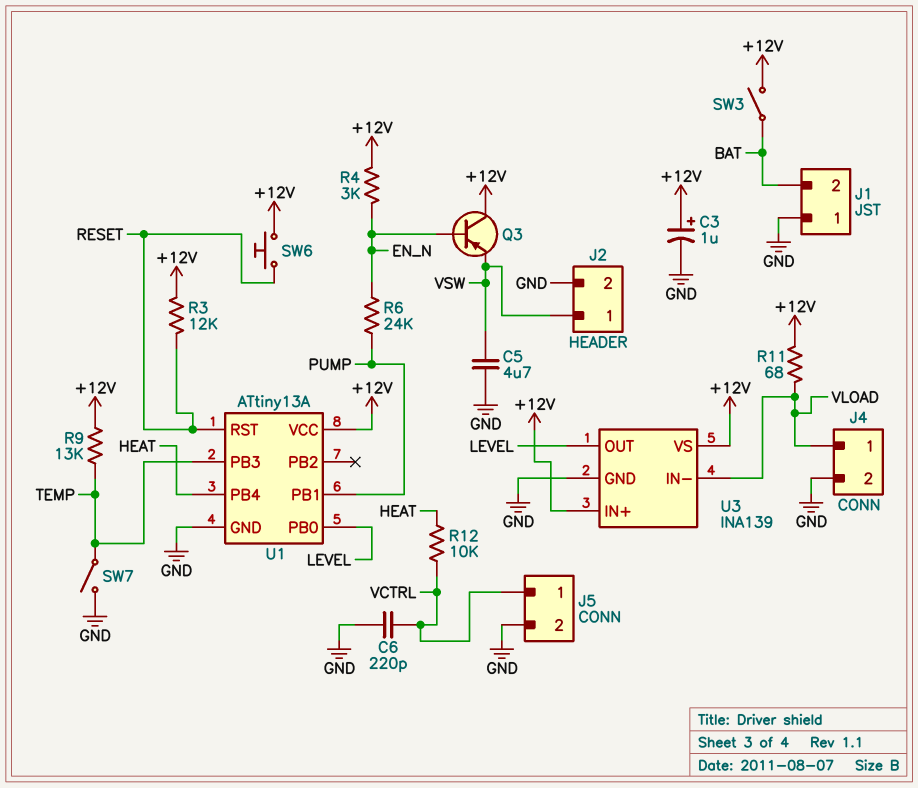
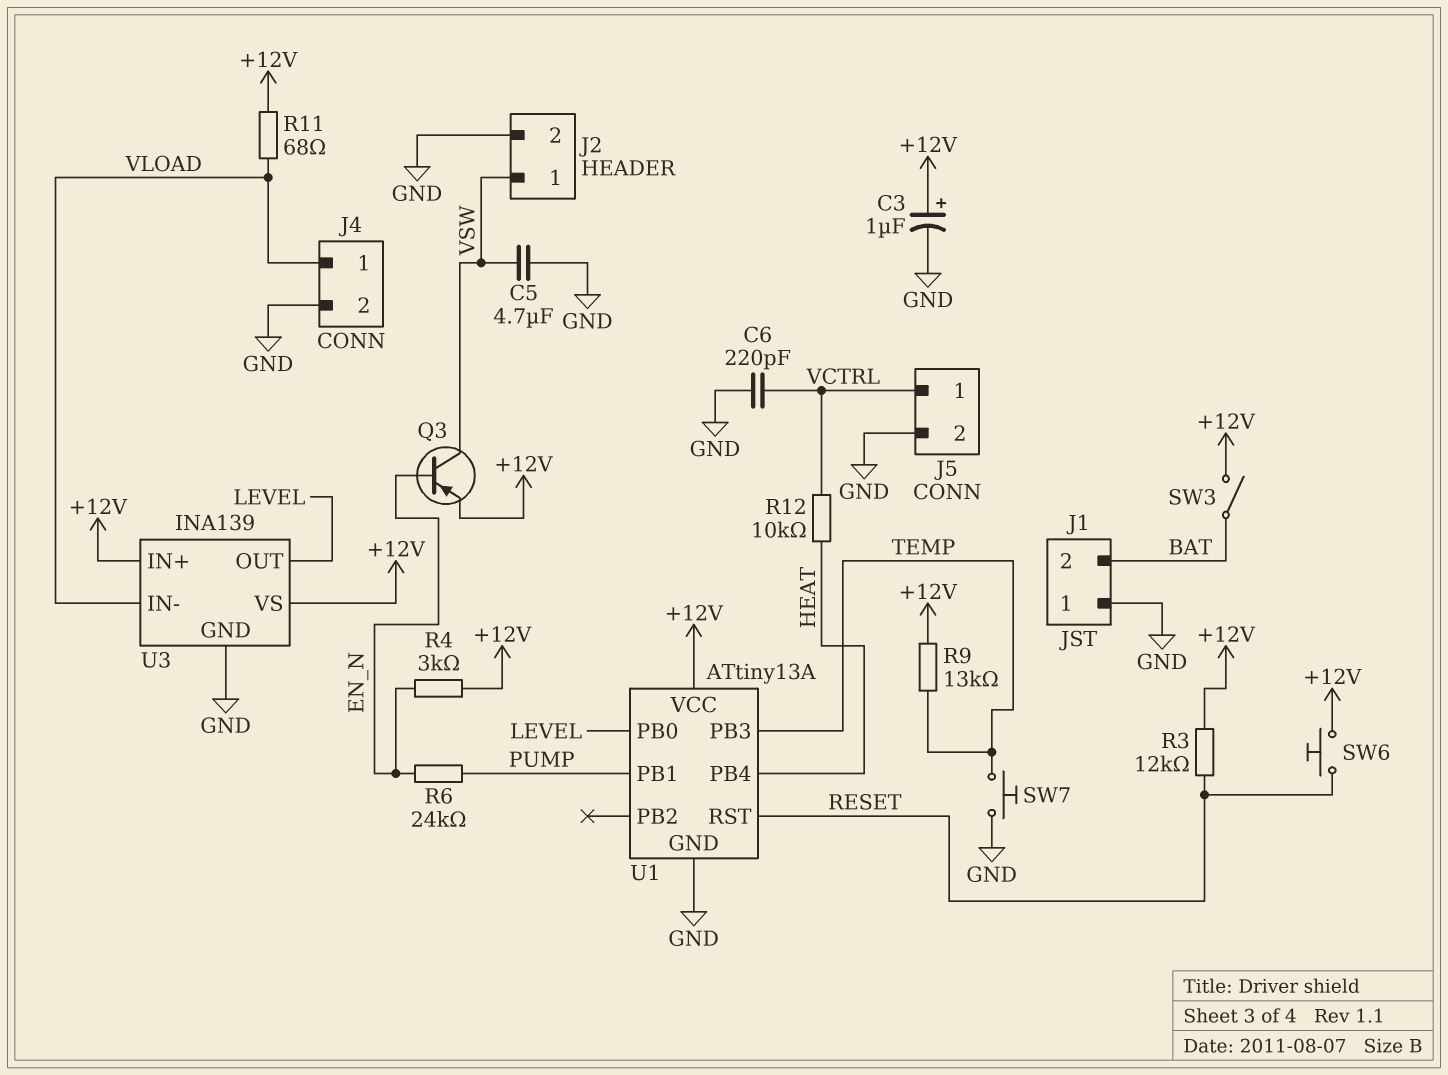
Q3: PNP (B EN_N, C +12V, E VSW) -> PNP (B EN_N, C VSW, E +12V)
SW7: switch (GND, TEMP) -> button (GND, TEMP)

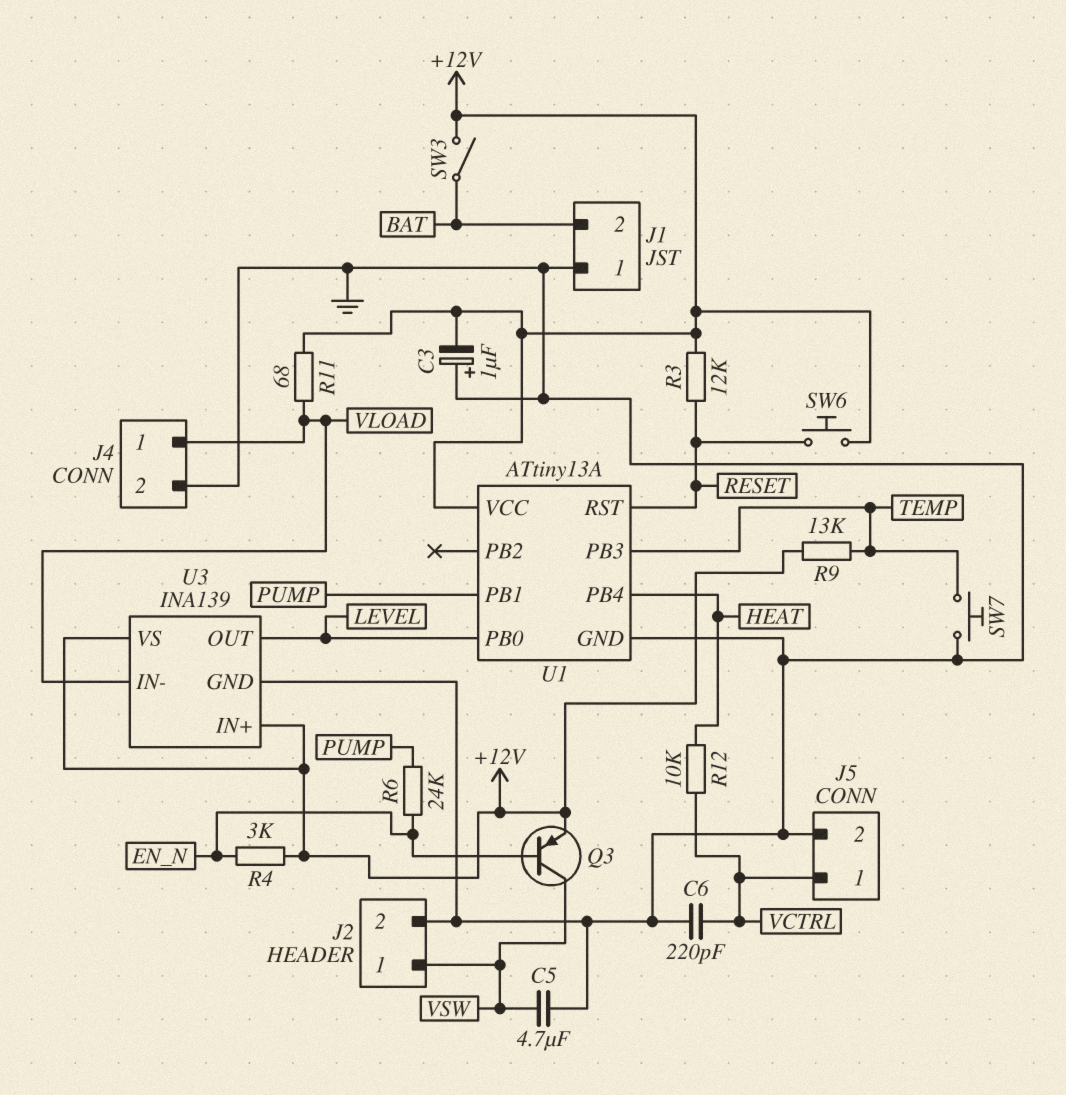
C3: 1uF (plus +12V, minus GND) -> 1uF (plus GND, minus +12V)

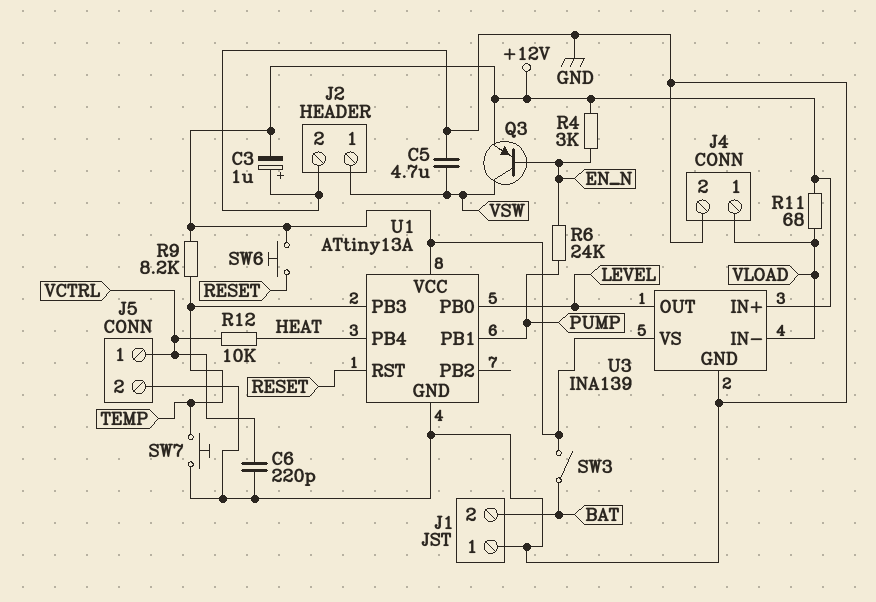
R3: 12k (+12V, RESET) -> none
R9: 13k (+12V, TEMP) -> 8.2k (+12V, TEMP)

